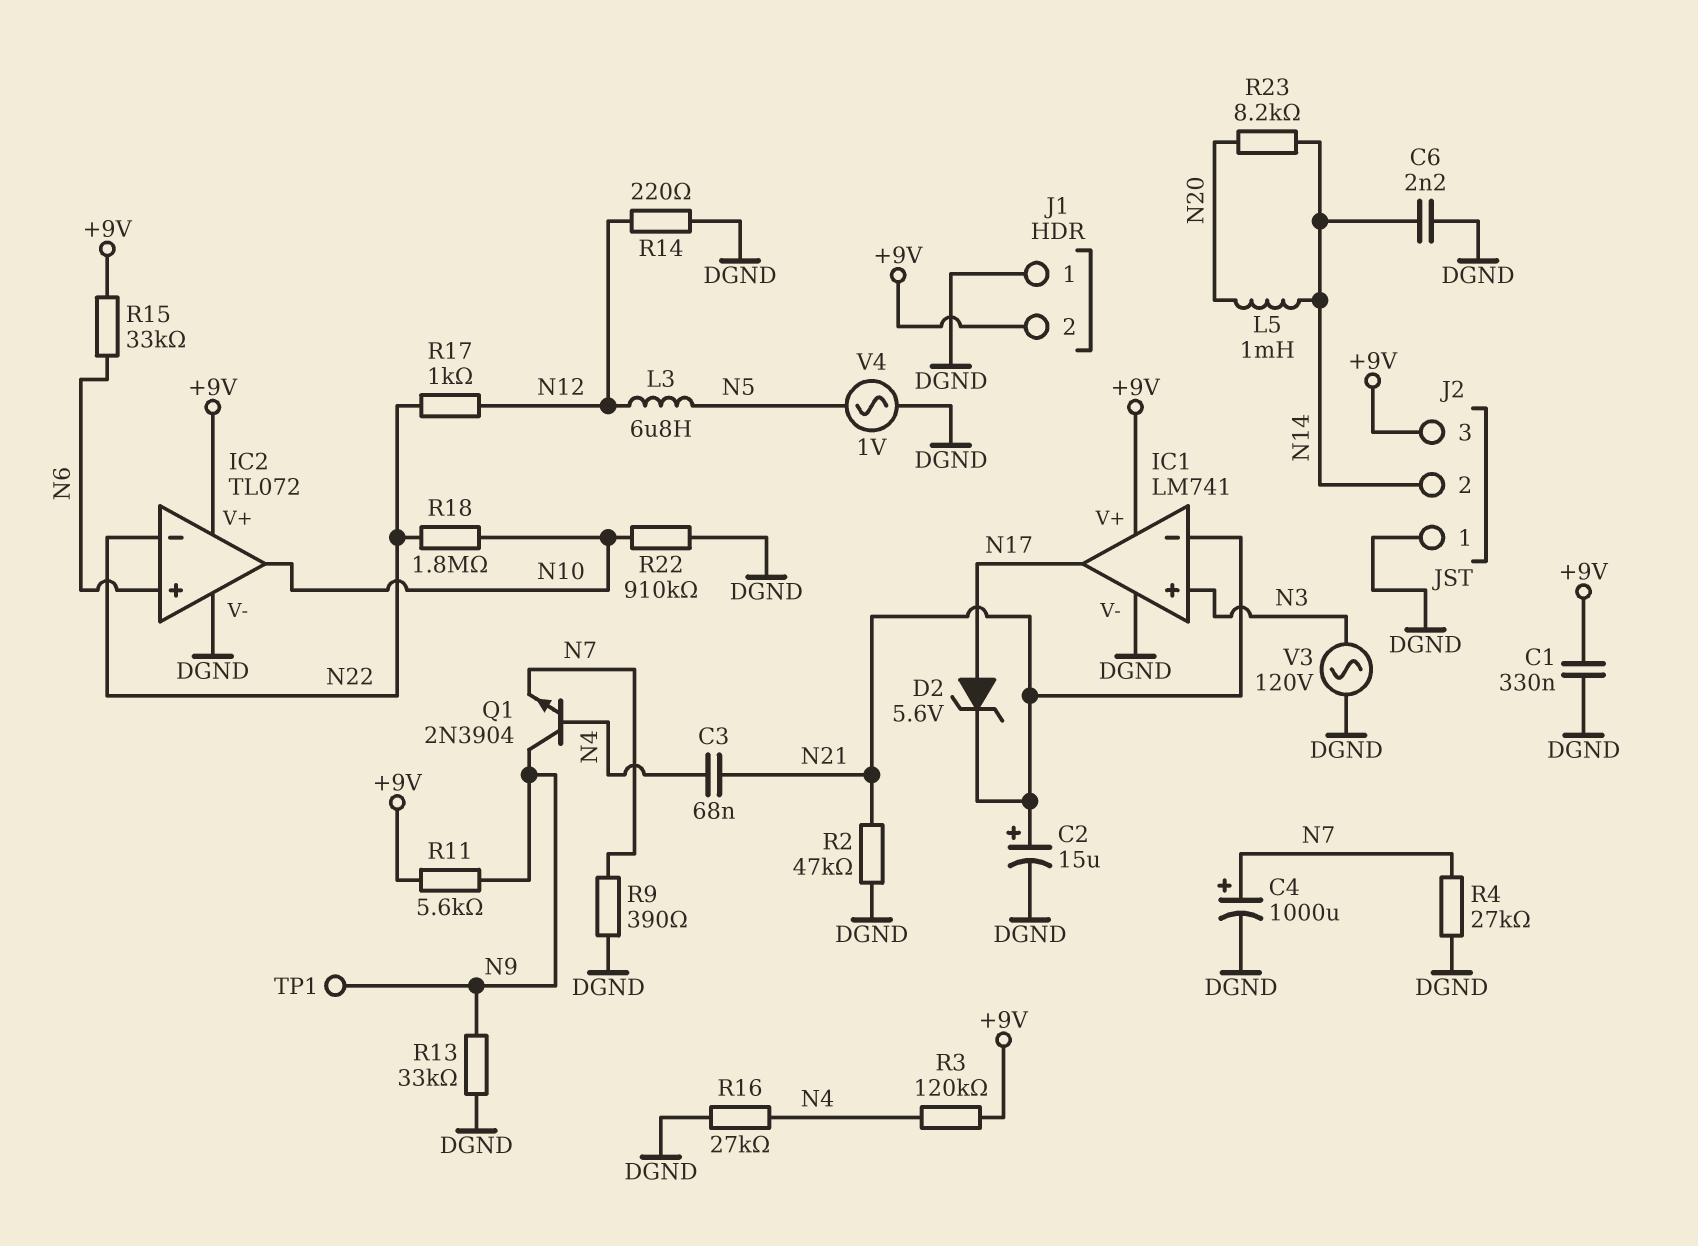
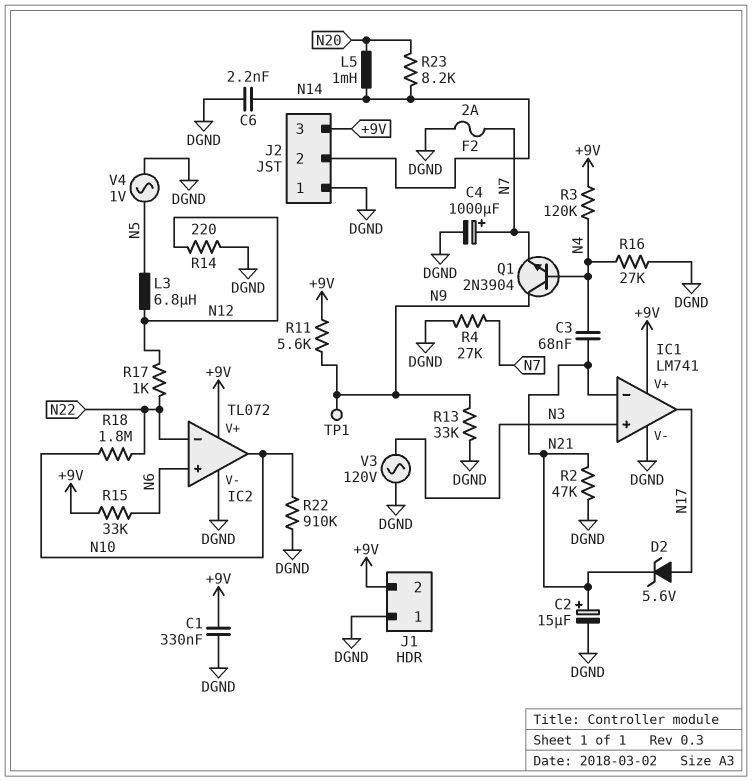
F2: none -> 2A (DGND, N7)
R9: 390 (DGND, N7) -> none

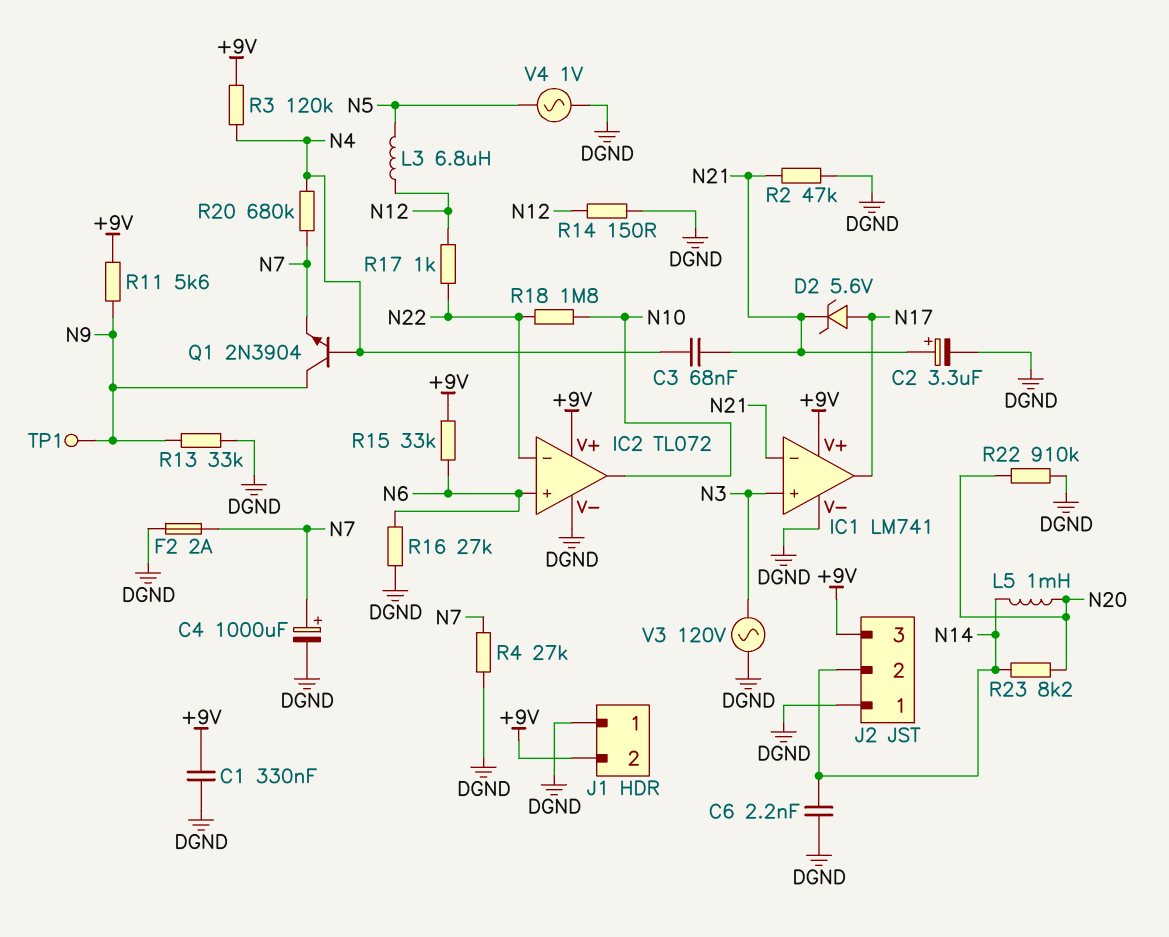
C2: 15uF (plus N21, minus DGND) -> 3.3uF (plus N21, minus DGND)
R14: 220 (DGND, N12) -> 150 (DGND, N12)
R16: 27k (DGND, N4) -> 27k (DGND, N6)
R20: none -> 680k (N4, N7)
R22: 910k (DGND, N10) -> 910k (DGND, N20)

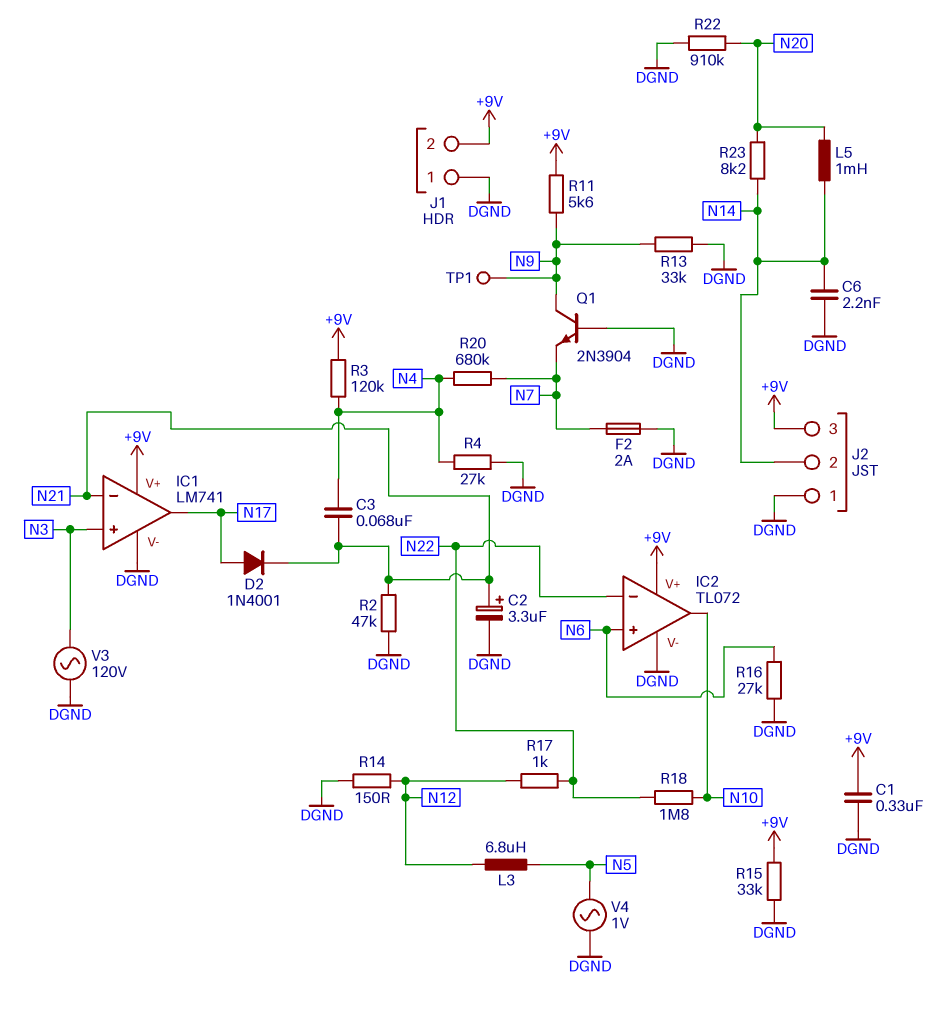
C4: 1000uF (plus N7, minus DGND) -> none
D2: zener 5.6V (A N17, K N21) -> diode 1N4001 (A N17, K N21)
Q1: NPN 2N3904 (B N4, C N9, E N7) -> NPN 2N3904 (B DGND, C N9, E N7)
R4: 27k (DGND, N7) -> 27k (DGND, N4)
R15: 33k (+9V, N6) -> 33k (+9V, DGND)

